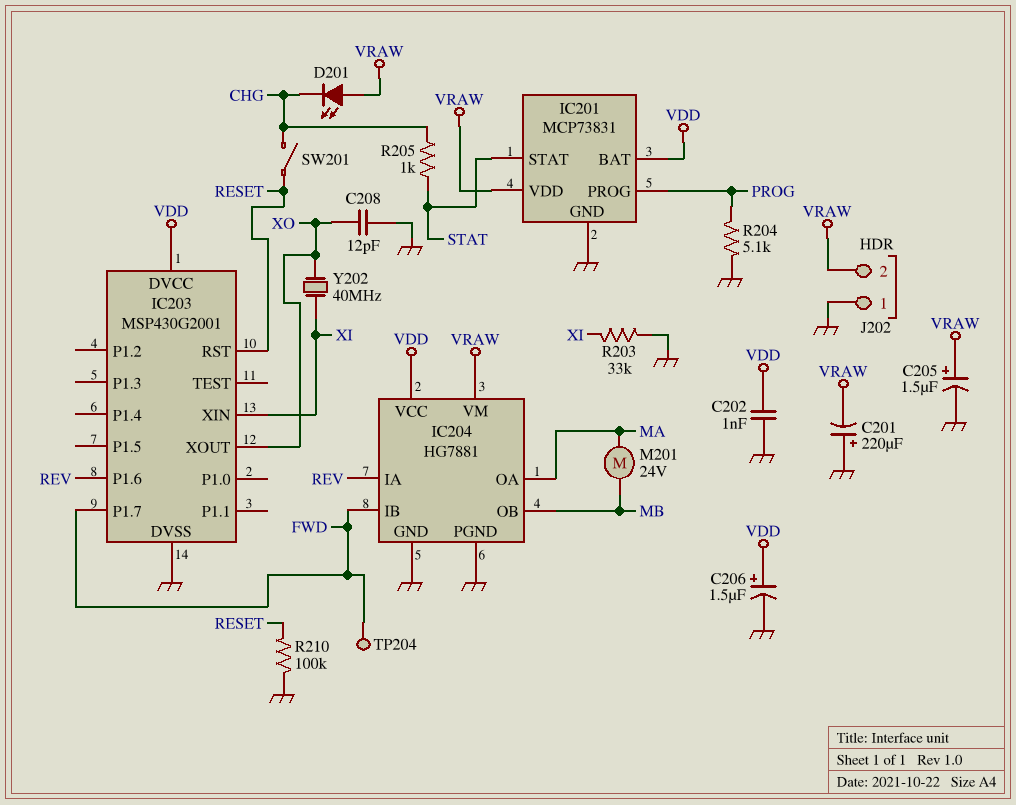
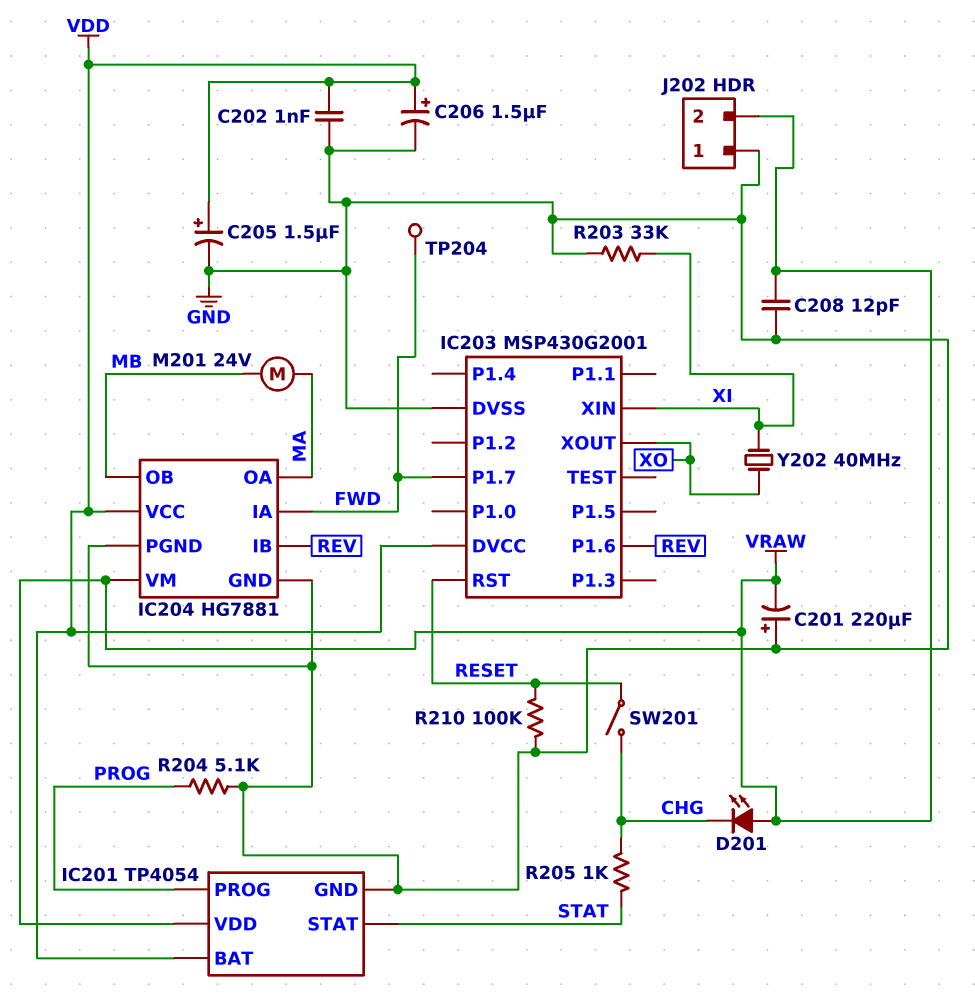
C205: 1.5uF (plus VRAW, minus GND) -> 1.5uF (plus VDD, minus GND)
C208: 12pF (GND, XO) -> 12pF (GND, VRAW)
IC201: MCP73831 -> TP4054
IC204 pin IA: REV -> FWD
IC204 pin IB: FWD -> REV

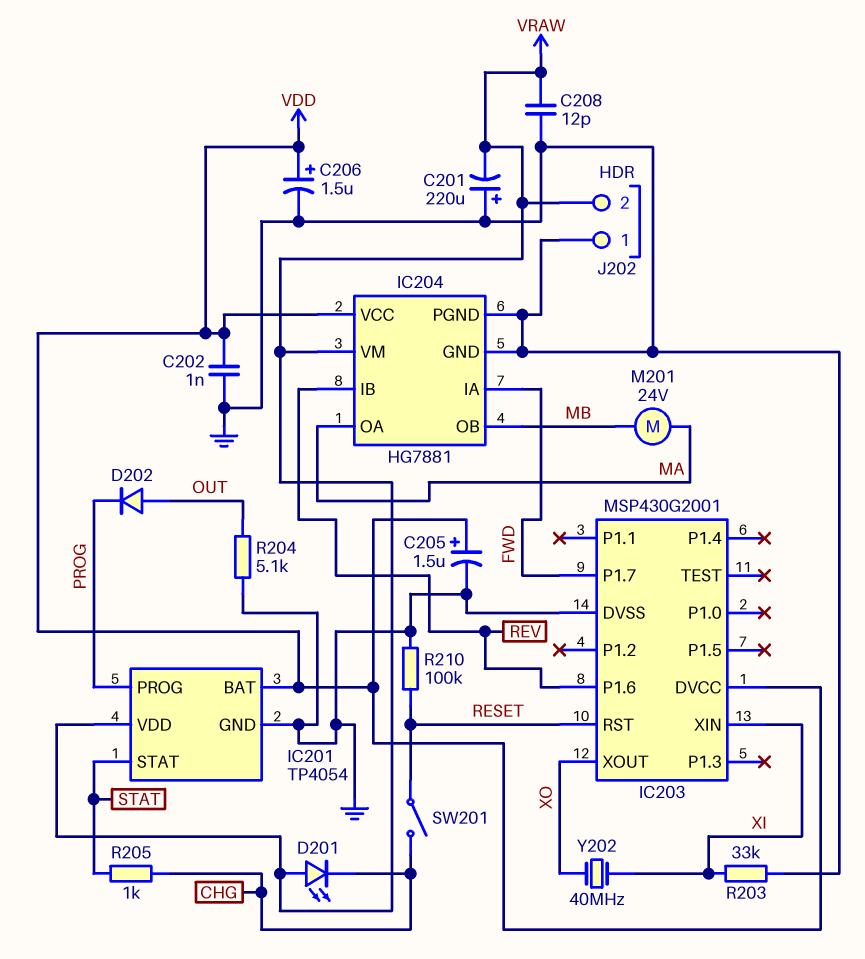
D202: none -> diode (A OUT, K PROG)
R204: 5.1k (GND, PROG) -> 5.1k (GND, OUT)
TP204: test point (FWD) -> none

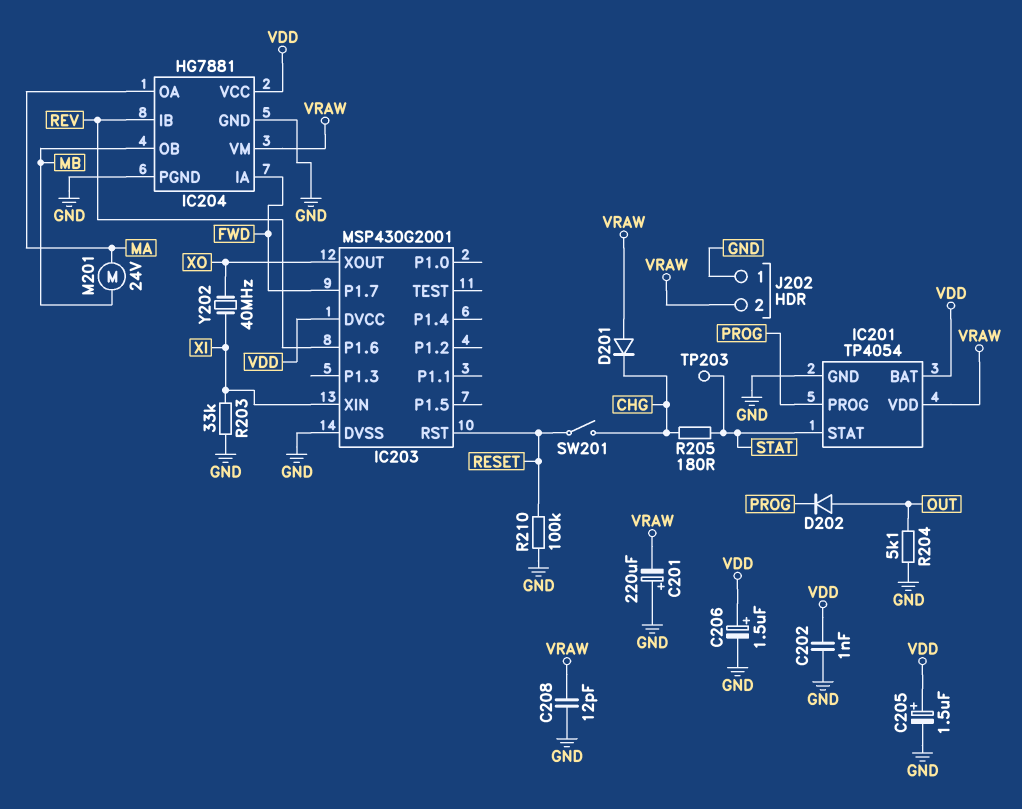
D201: LED (A VRAW, K CHG) -> diode (A VRAW, K CHG)
R205: 1k (CHG, STAT) -> 180 (CHG, STAT)
TP203: none -> test point (STAT)

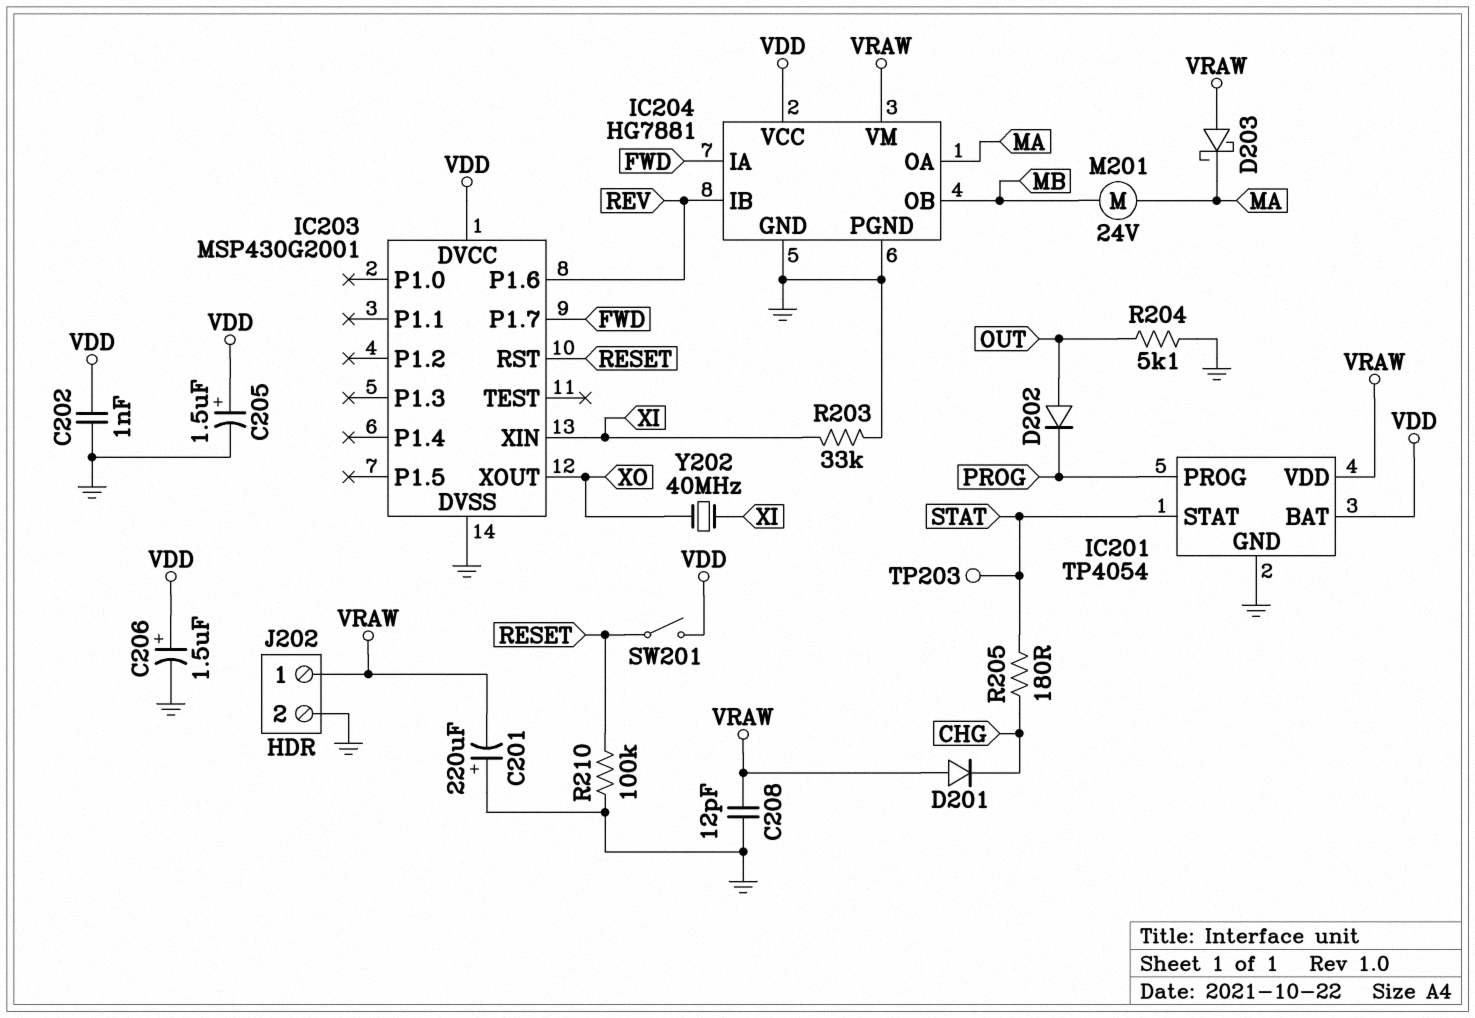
D203: none -> schottky (A VRAW, K MA)
J202 pin 1: GND -> VRAW
J202 pin 2: VRAW -> GND
SW201: switch (CHG, RESET) -> switch (RESET, VDD)

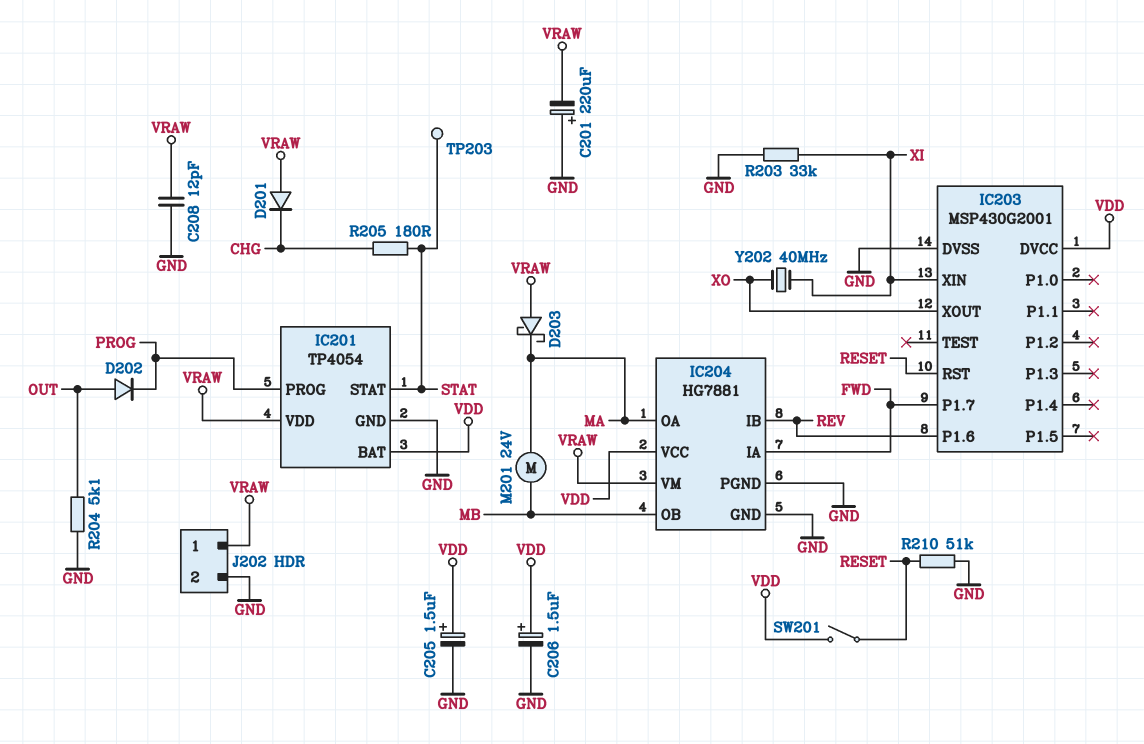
C202: 1nF (GND, VDD) -> none
R210: 100k (GND, RESET) -> 51k (GND, RESET)

